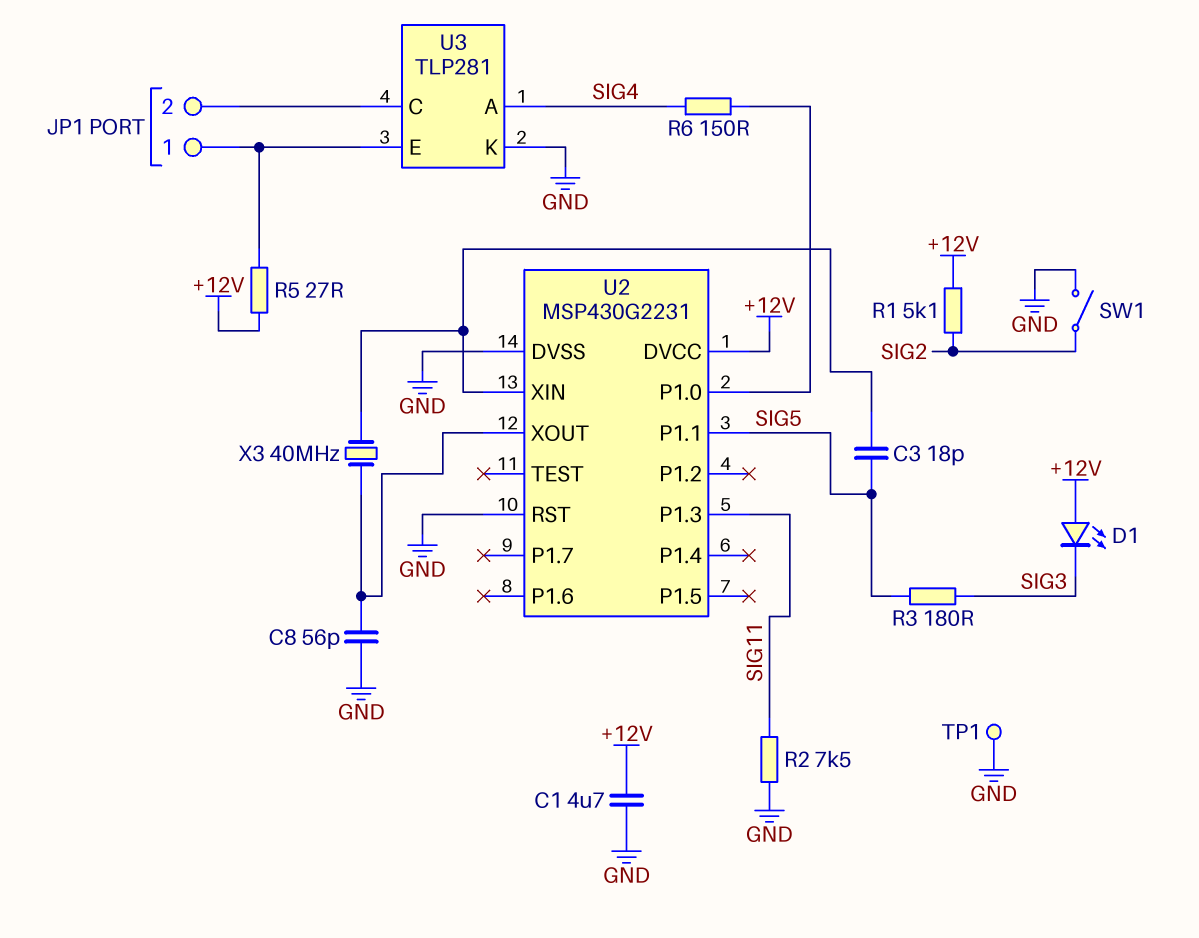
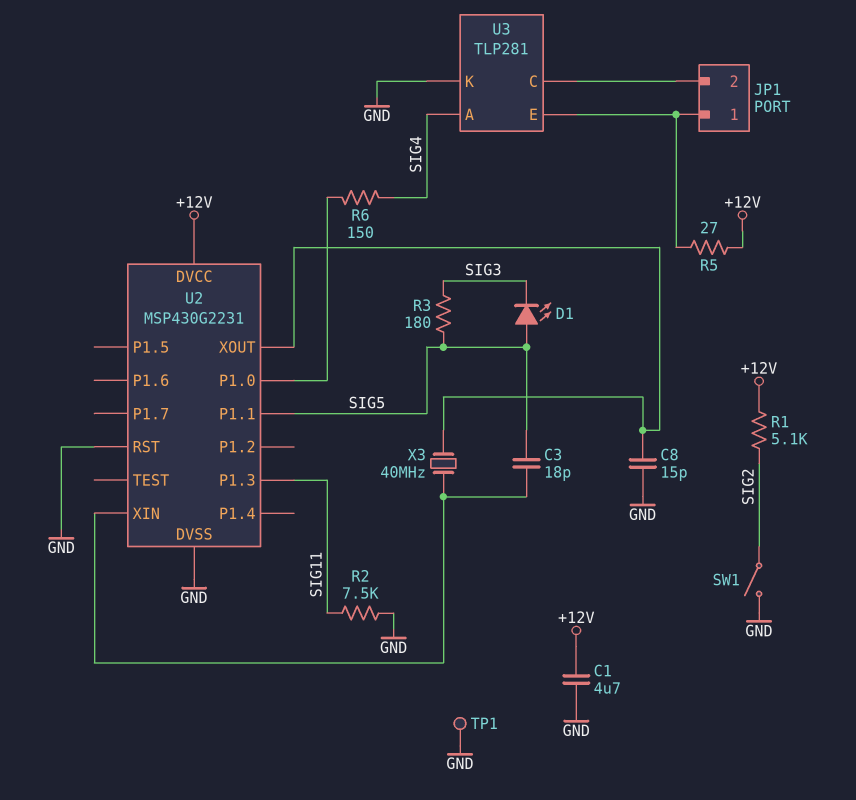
C8: 56pF (GND, U2/XOUT) -> 15pF (GND, U2/XOUT)
D1: LED (A +12V, K SIG3) -> LED (A SIG5, K SIG3)

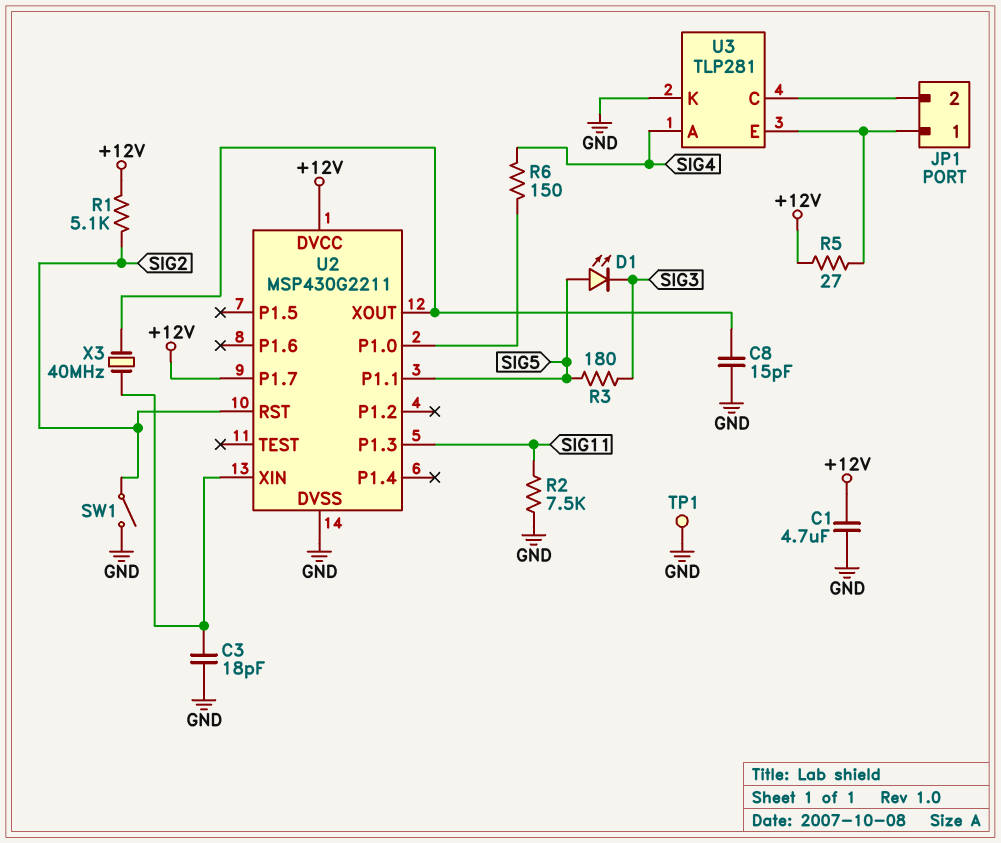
C3: 18pF (SIG5, U2/XIN) -> 18pF (GND, U2/XIN)
U2: MSP430G2231 -> MSP430G2211
U2 pin P1.7: none -> +12V
U2 pin RST: GND -> SIG2

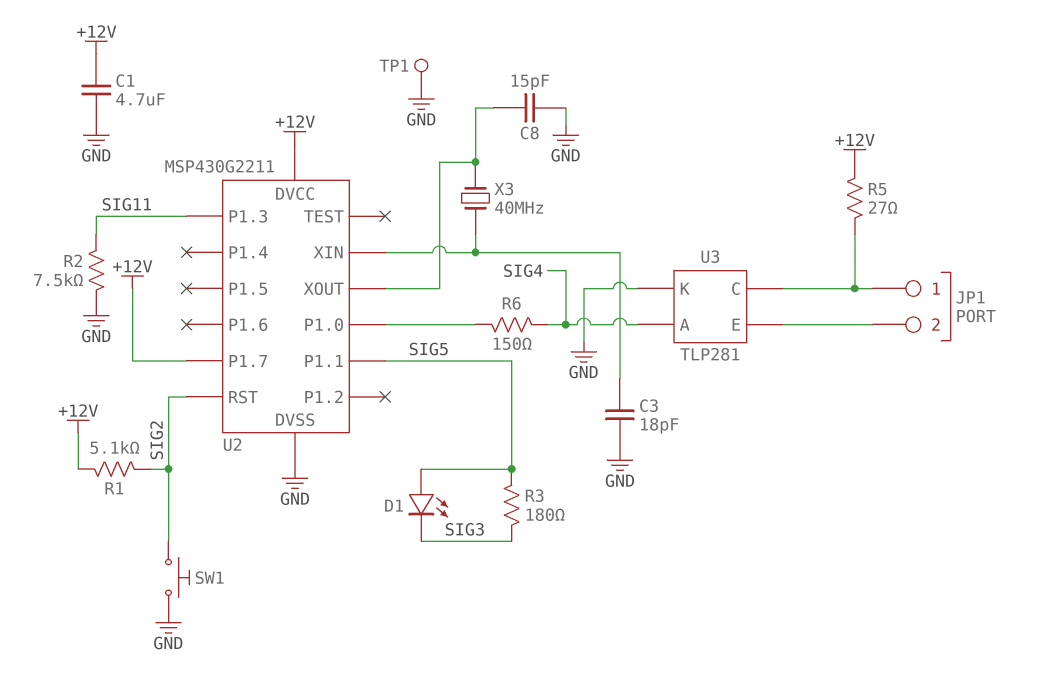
SW1: switch (GND, SIG2) -> button (GND, SIG2)
U3 pin C: JP1/2 -> JP1/1
U3 pin E: JP1/1 -> JP1/2

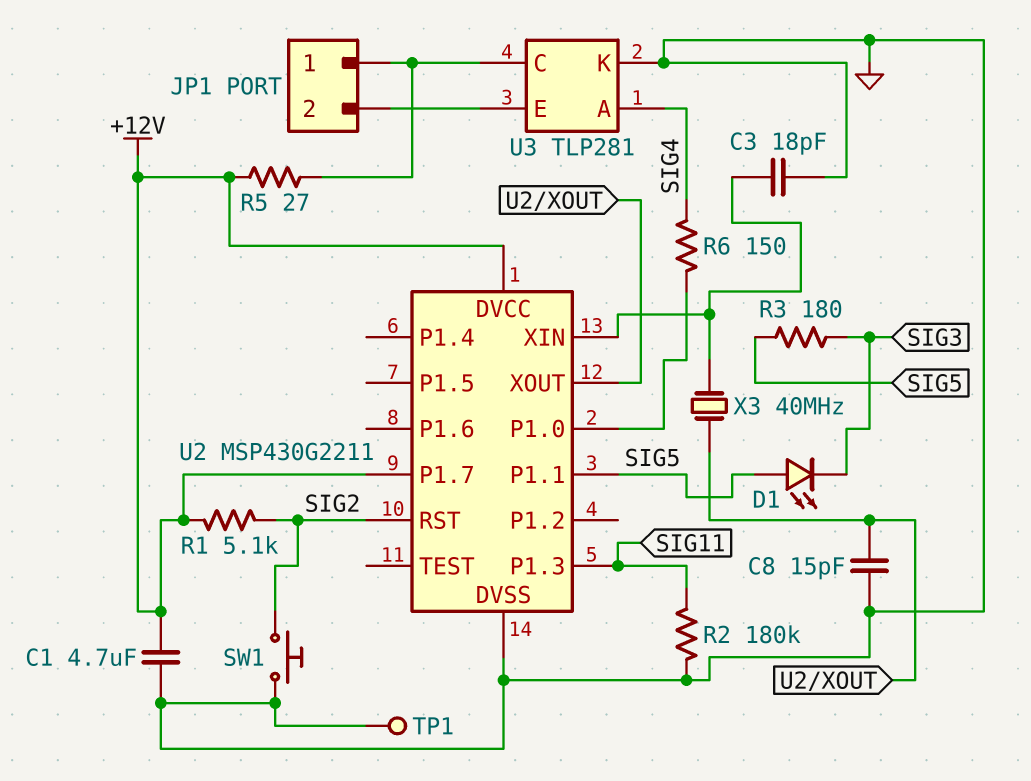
R2: 7.5k (GND, SIG11) -> 180k (GND, SIG11)

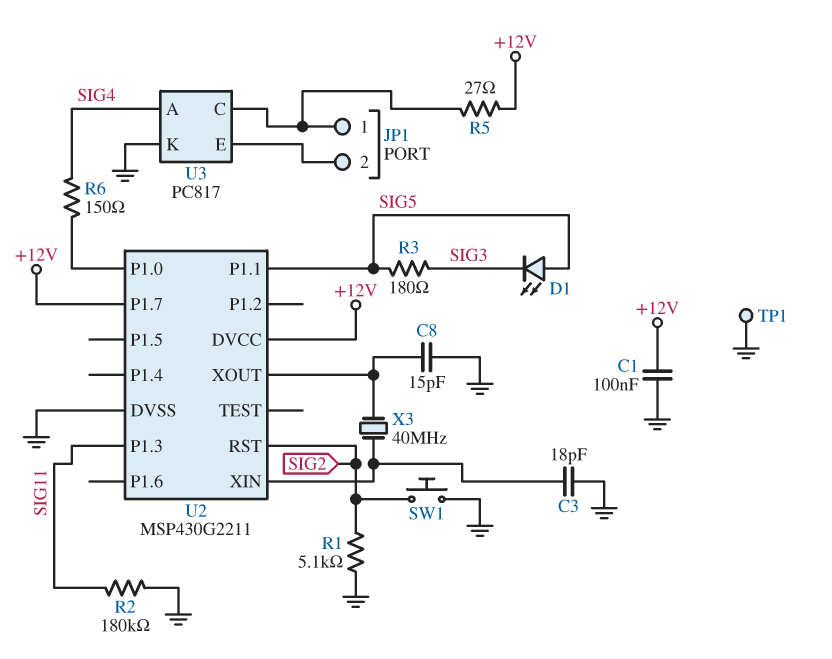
C1: 4.7uF (+12V, GND) -> 100nF (+12V, GND)
R1: 5.1k (+12V, SIG2) -> 5.1k (GND, SIG2)
U3: TLP281 -> PC817

